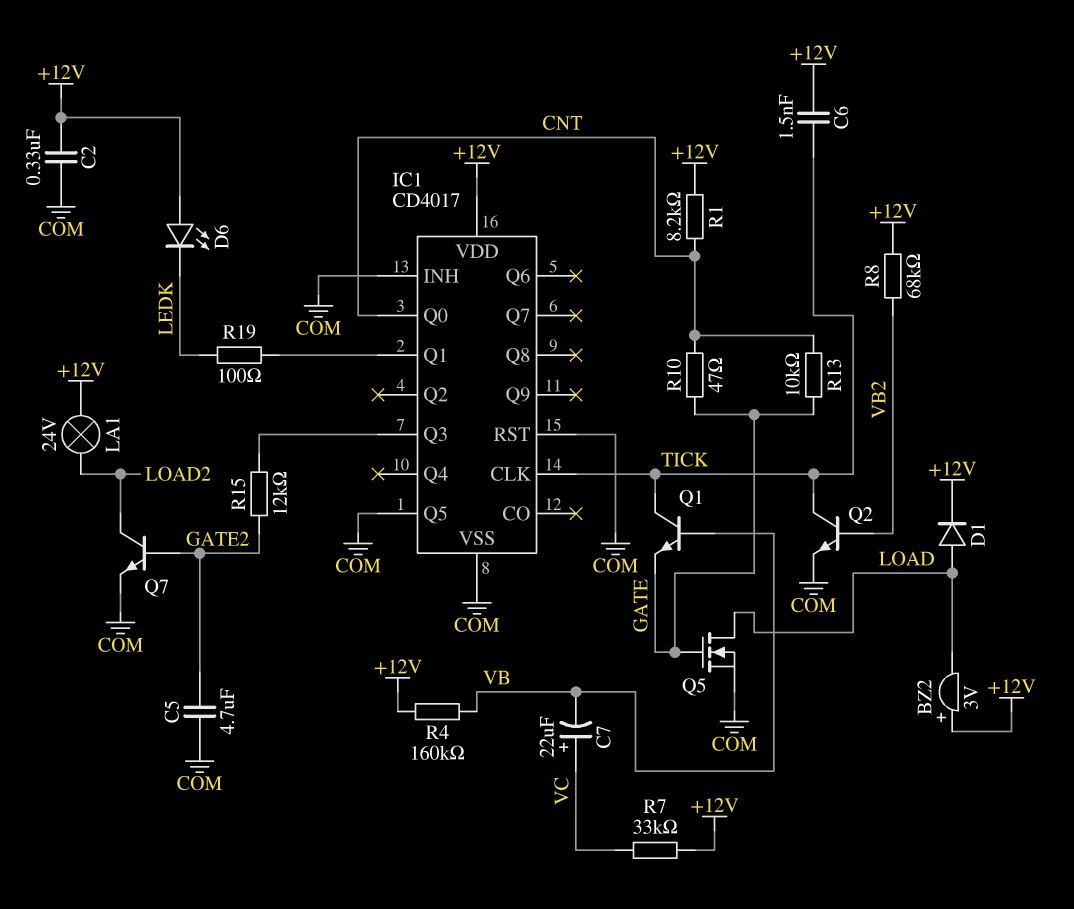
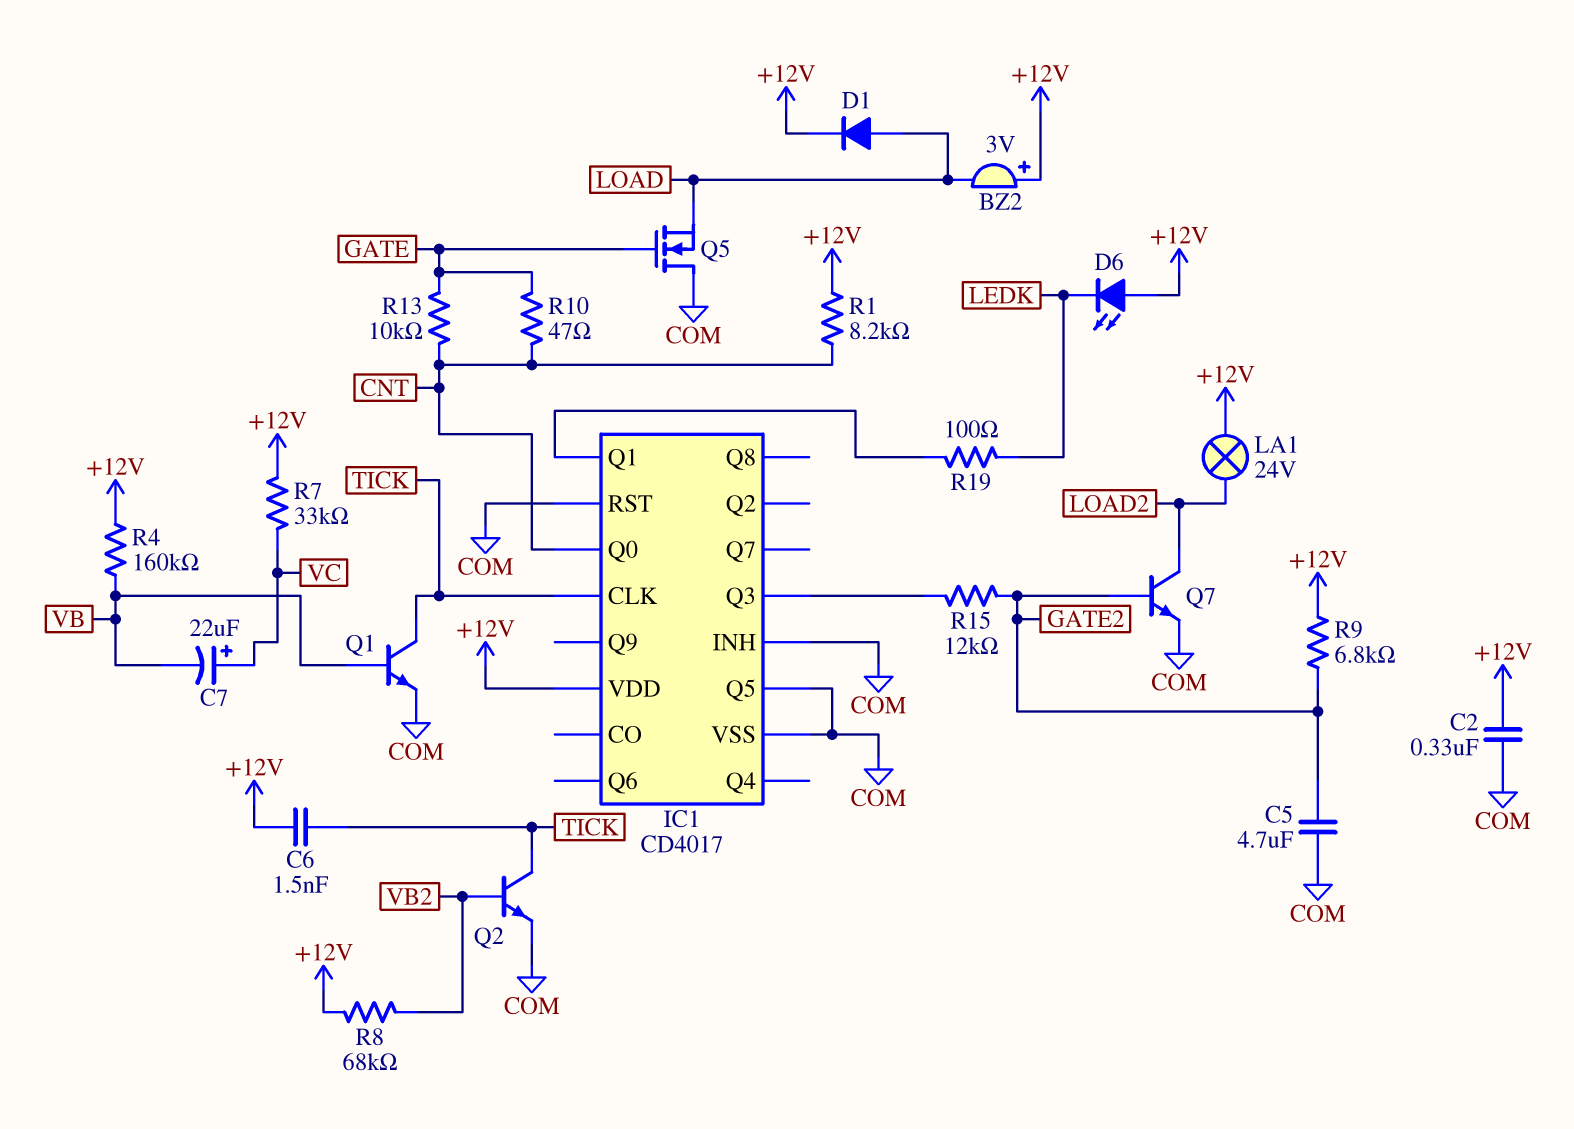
Q1: NPN (B VB, C TICK, E GATE) -> NPN (B VB, C TICK, E COM)
Q5: NMOS (G GATE, D LOAD, S COM) -> NMOS (G GATE, D COM, S LOAD)
R9: none -> 6.8k (+12V, GATE2)

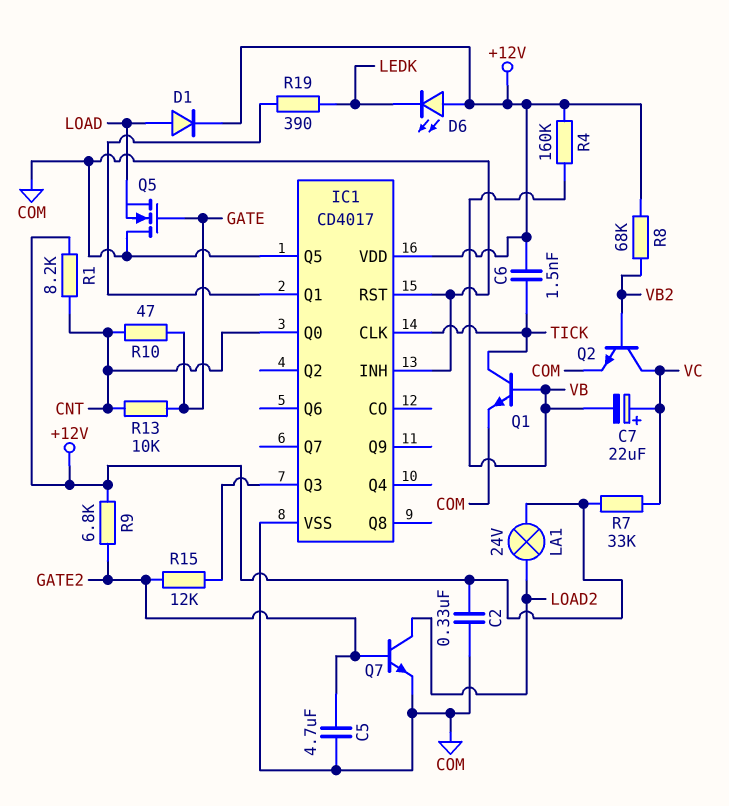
BZ2: buzzer 3V (plus +12V, minus LOAD) -> none
Q2: NPN (B VB2, C TICK, E COM) -> NPN (B VB2, C VC, E COM)
R19: 100 (IC1/Q1, LEDK) -> 390 (IC1/Q1, LEDK)

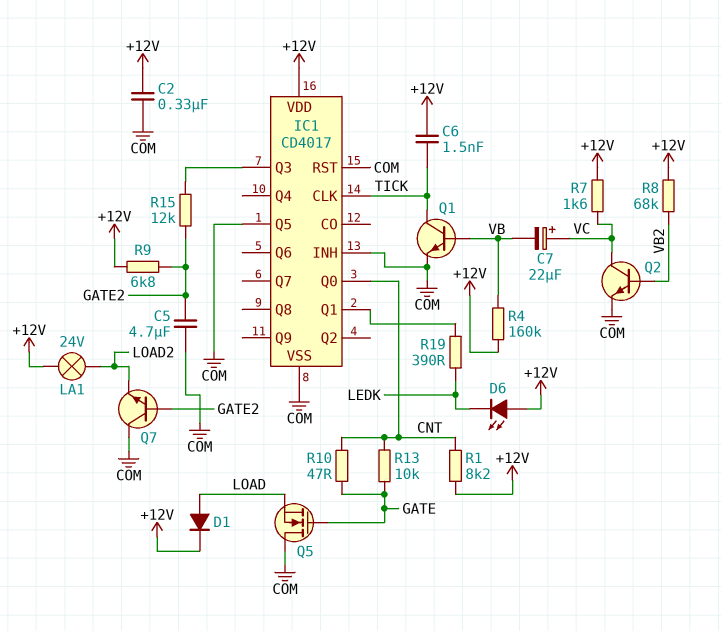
Q7: NPN (B GATE2, C LOAD2, E COM) -> NPN (B GATE2, C COM, E LOAD2)
R7: 33k (+12V, VC) -> 1.6k (+12V, VC)

